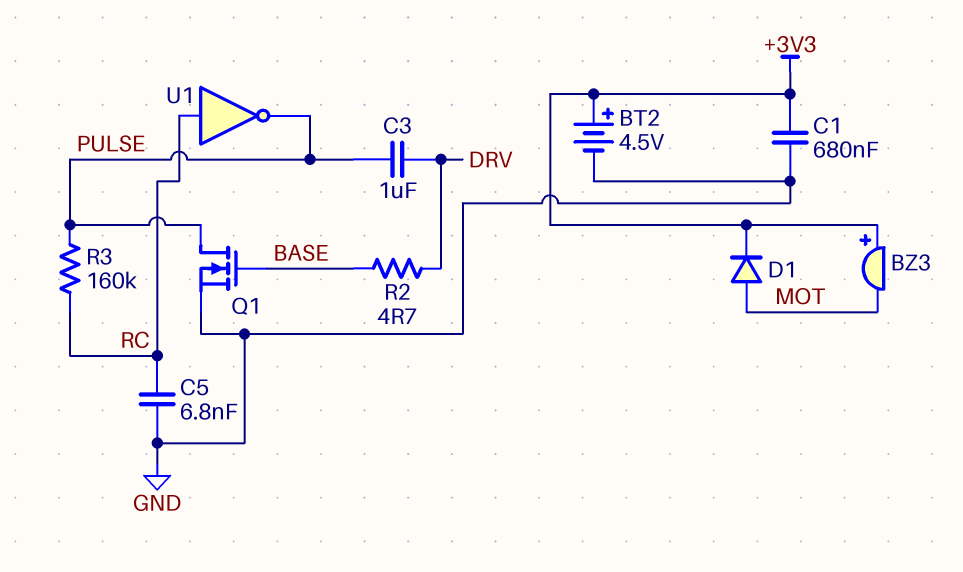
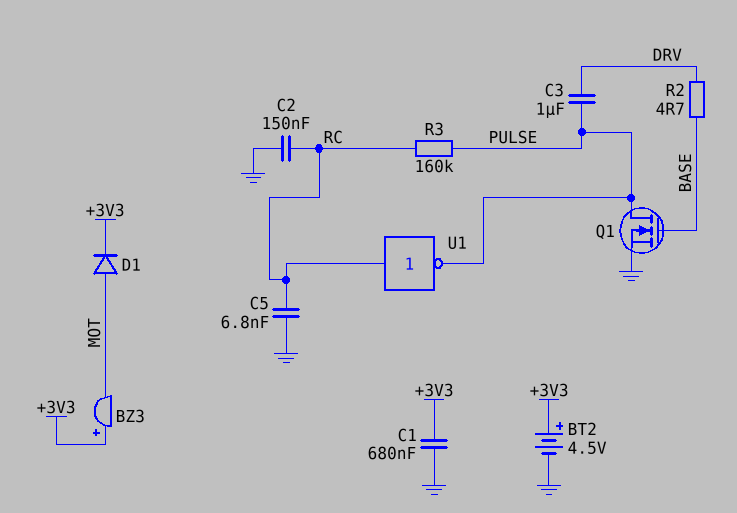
C2: none -> 150nF (GND, RC)

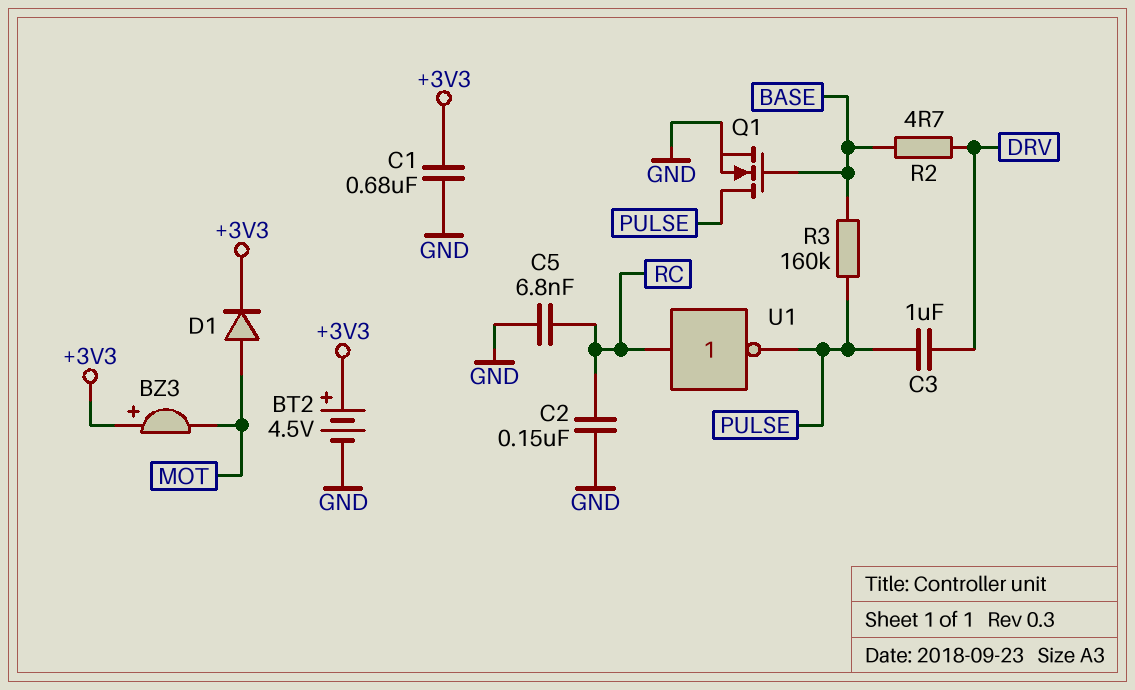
R3: 160k (PULSE, RC) -> 160k (BASE, PULSE)

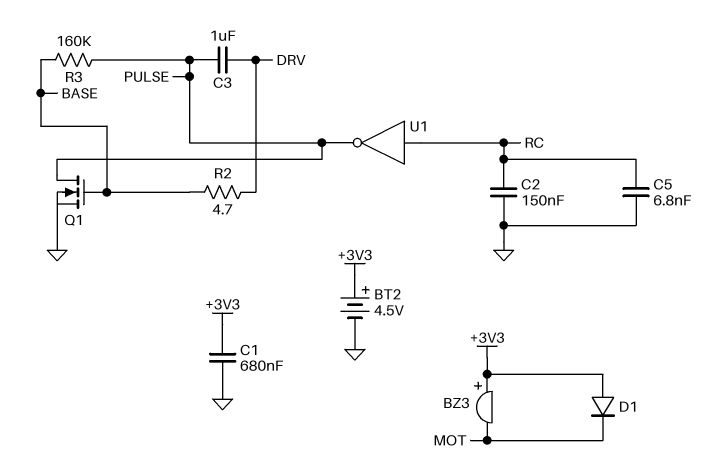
D1: diode (A MOT, K +3V3) -> diode (A +3V3, K MOT)

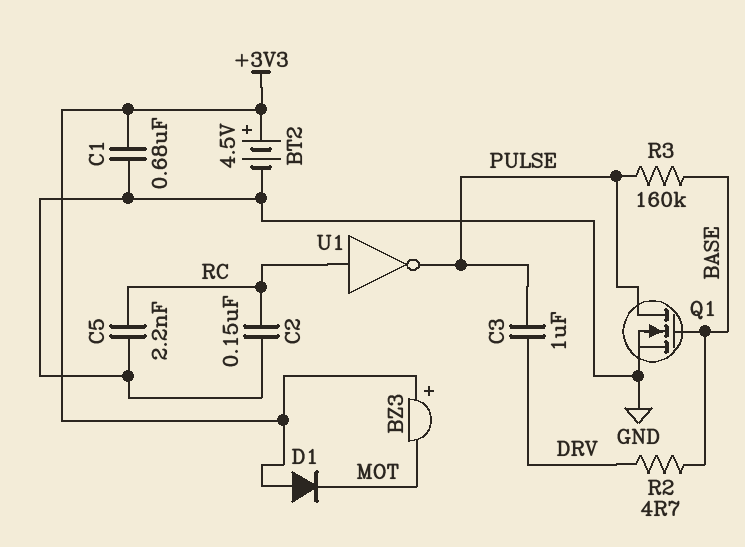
C5: 6.8nF (GND, RC) -> 2.2nF (GND, RC)

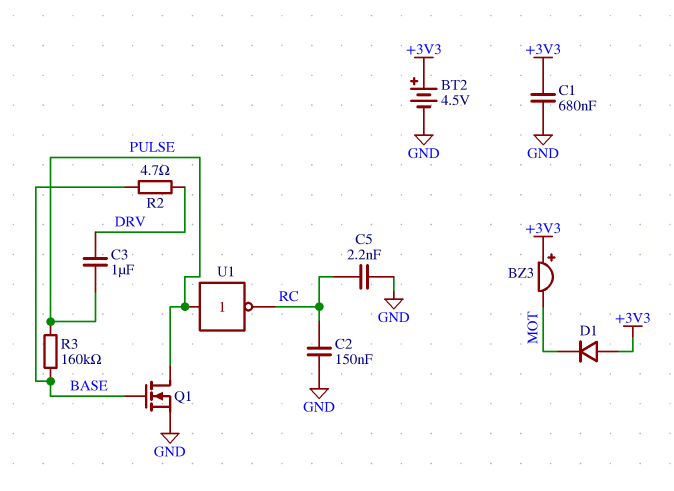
U1: NOT (in RC, out PULSE) -> NOT (in PULSE, out RC)

